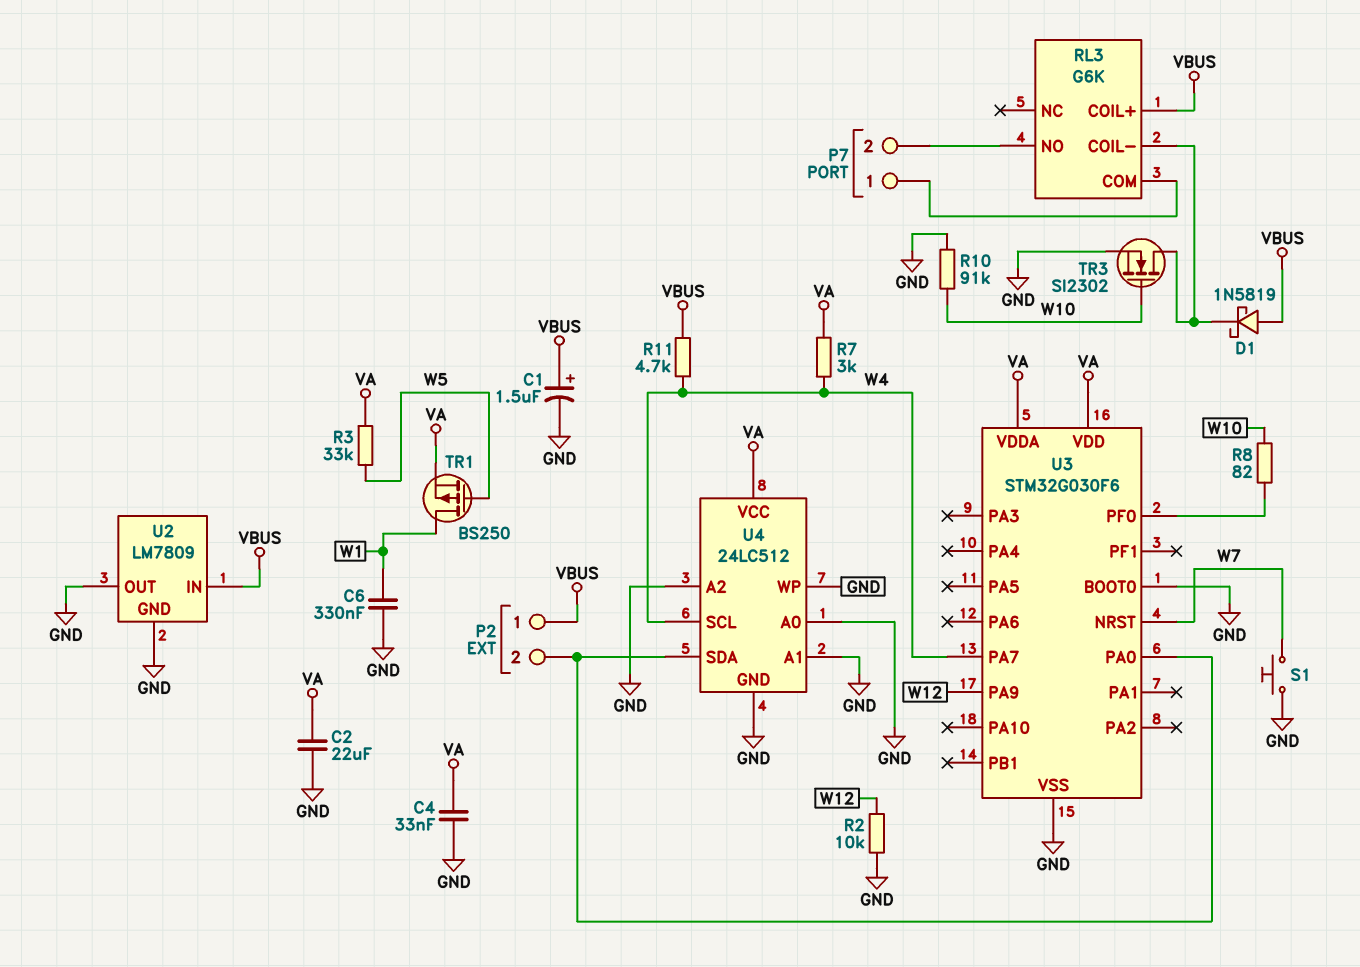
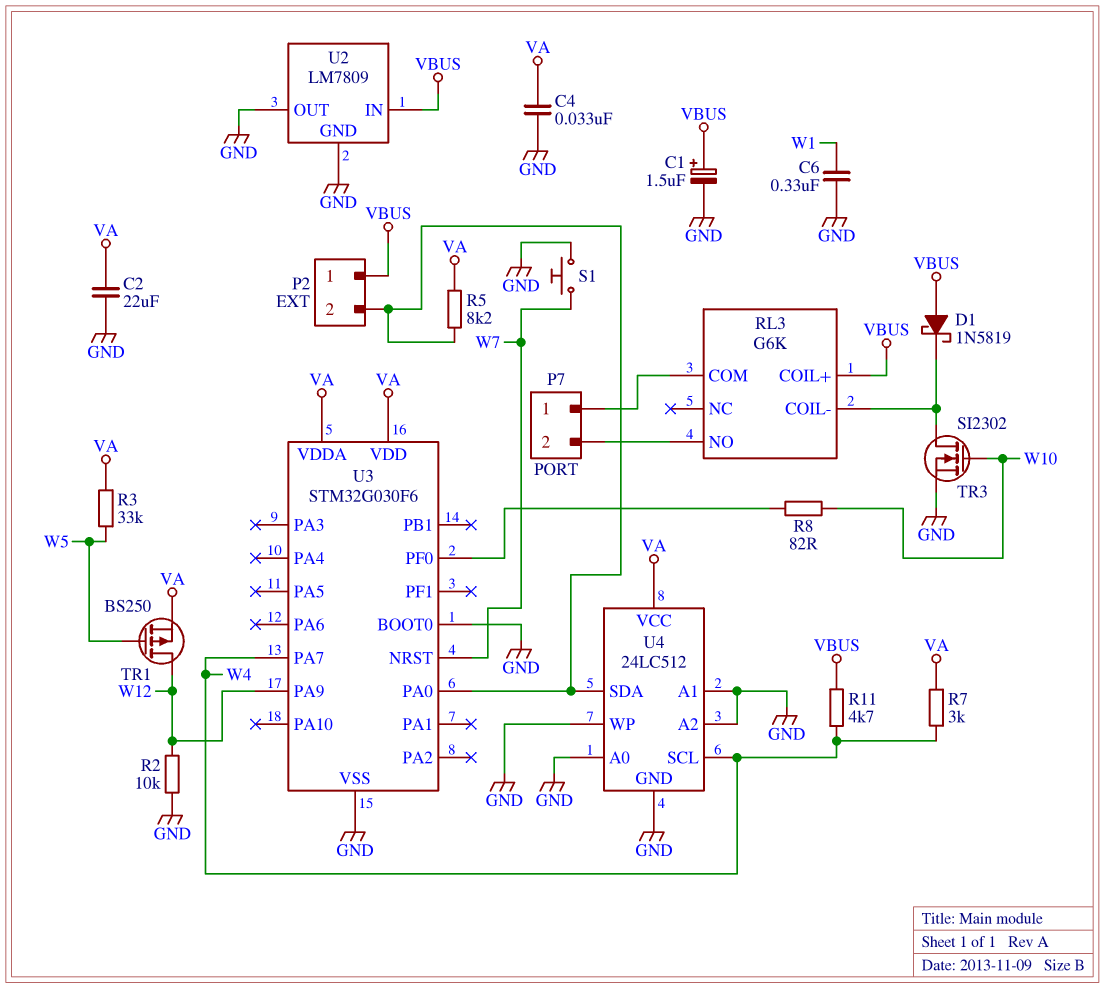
R5: none -> 8.2k (P2/2, VA)
R10: 91k (GND, W10) -> none
TR1: PMOS BS250 (G W5, D W1, S VA) -> PMOS BS250 (G W5, D W12, S VA)

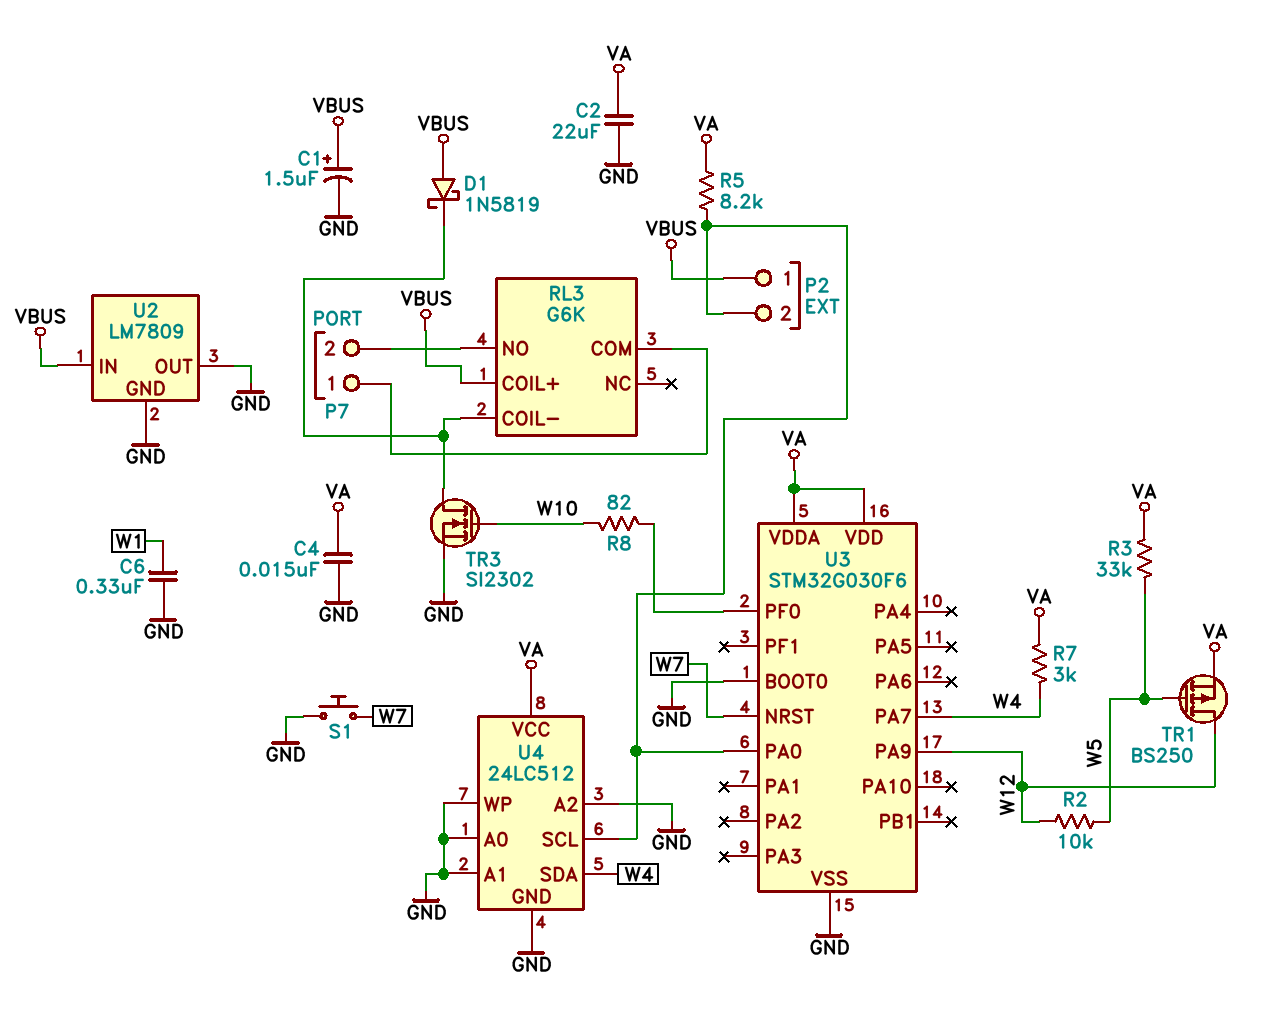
C4: 33nF (GND, VA) -> 15nF (GND, VA)
R2: 10k (GND, W12) -> 10k (W5, W12)
R11: 4.7k (VBUS, W4) -> none
U4 pin SCL: W4 -> P2/2
U4 pin SDA: P2/2 -> W4

